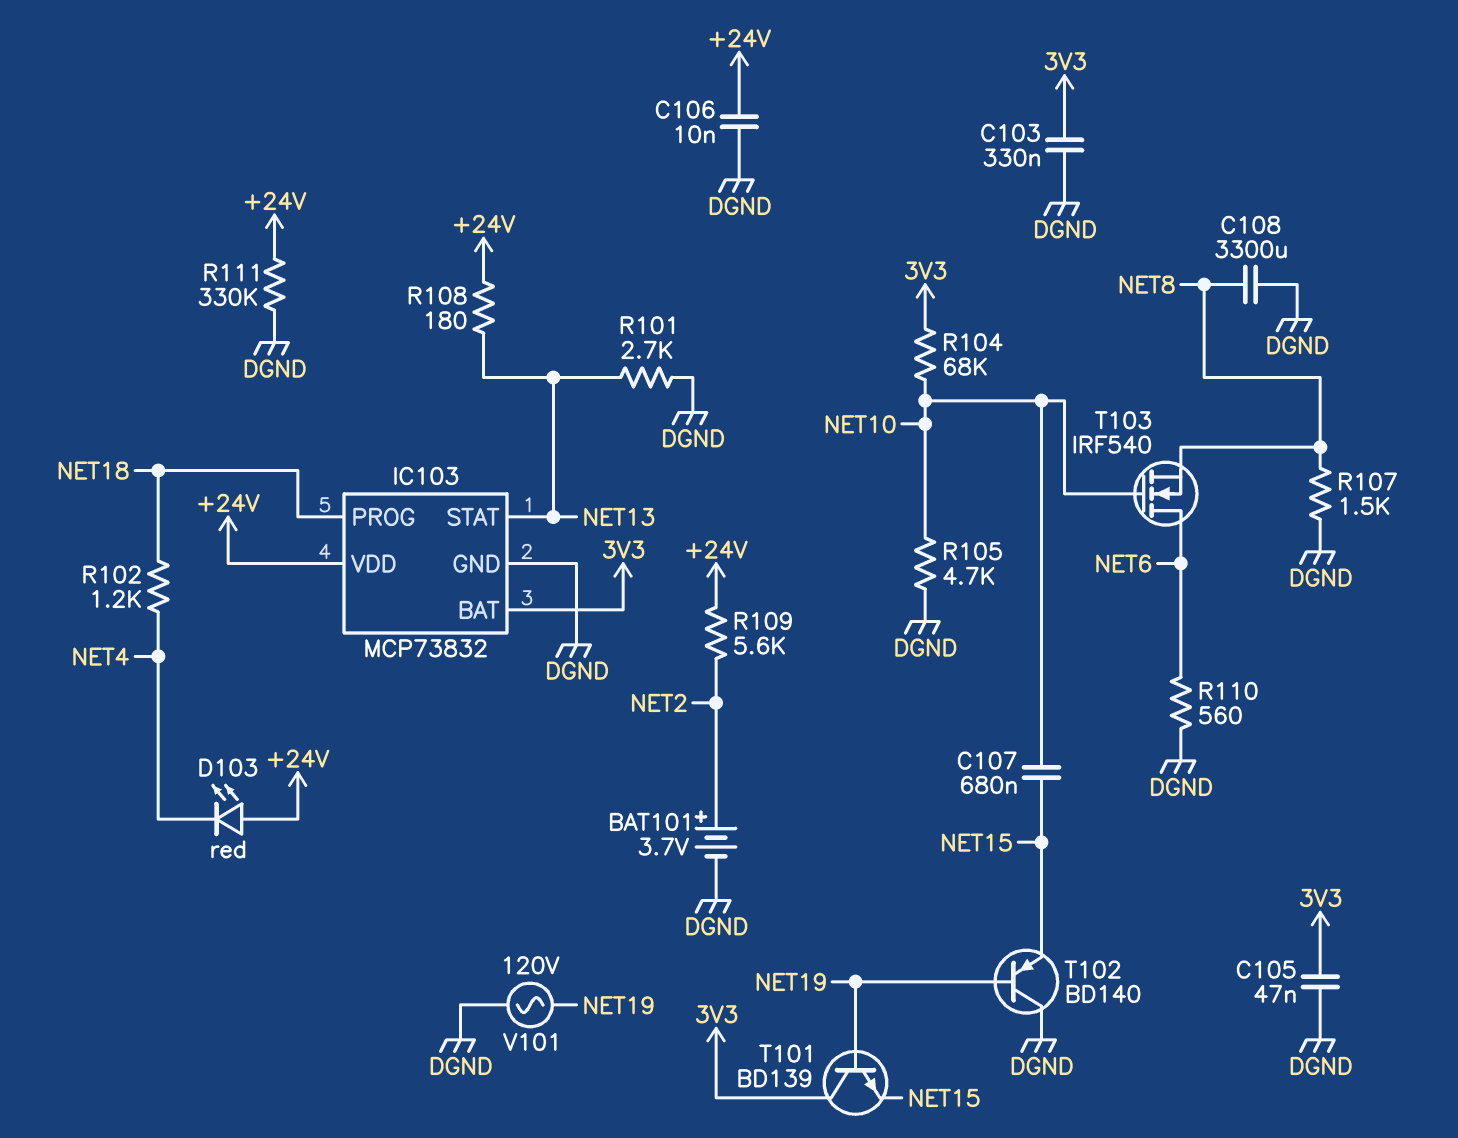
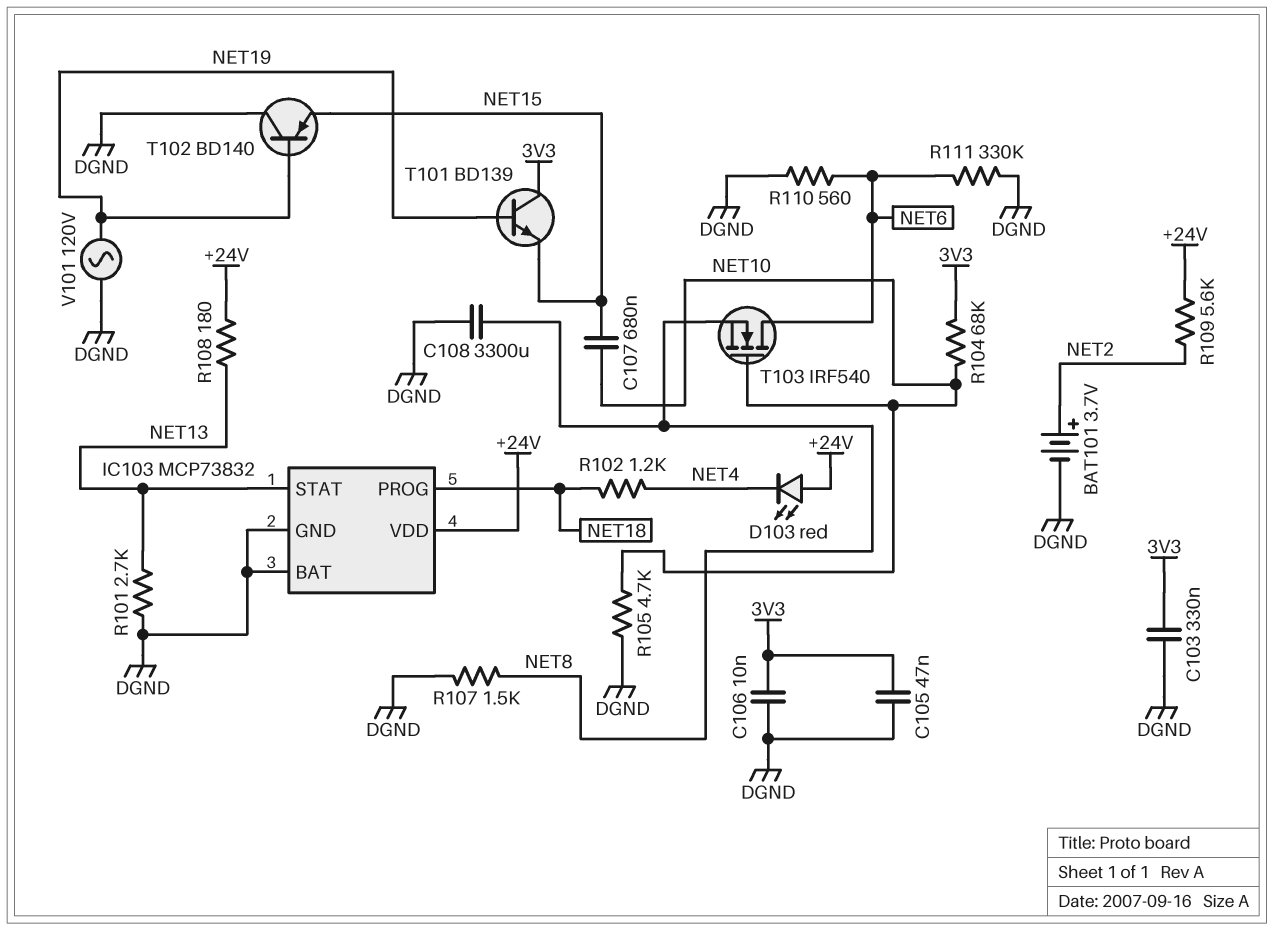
C106: 10nF (+24V, DGND) -> 10nF (3V3, DGND)
IC103 pin BAT: 3V3 -> DGND
R111: 330k (+24V, DGND) -> 330k (DGND, NET6)

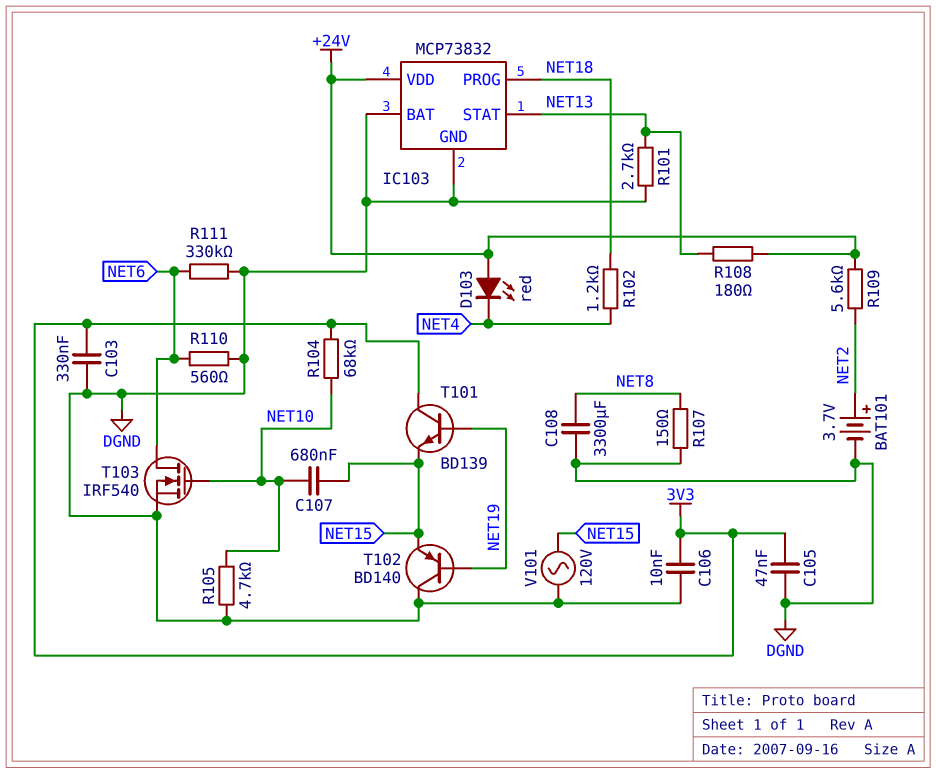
R107: 1.5k (DGND, NET8) -> 150 (DGND, NET8)
T103: NMOS IRF540 (G NET10, D NET6, S NET8) -> NMOS IRF540 (G NET10, D NET6, S DGND)
V101: AC 120V (DGND, NET19) -> AC 120V (DGND, NET15)

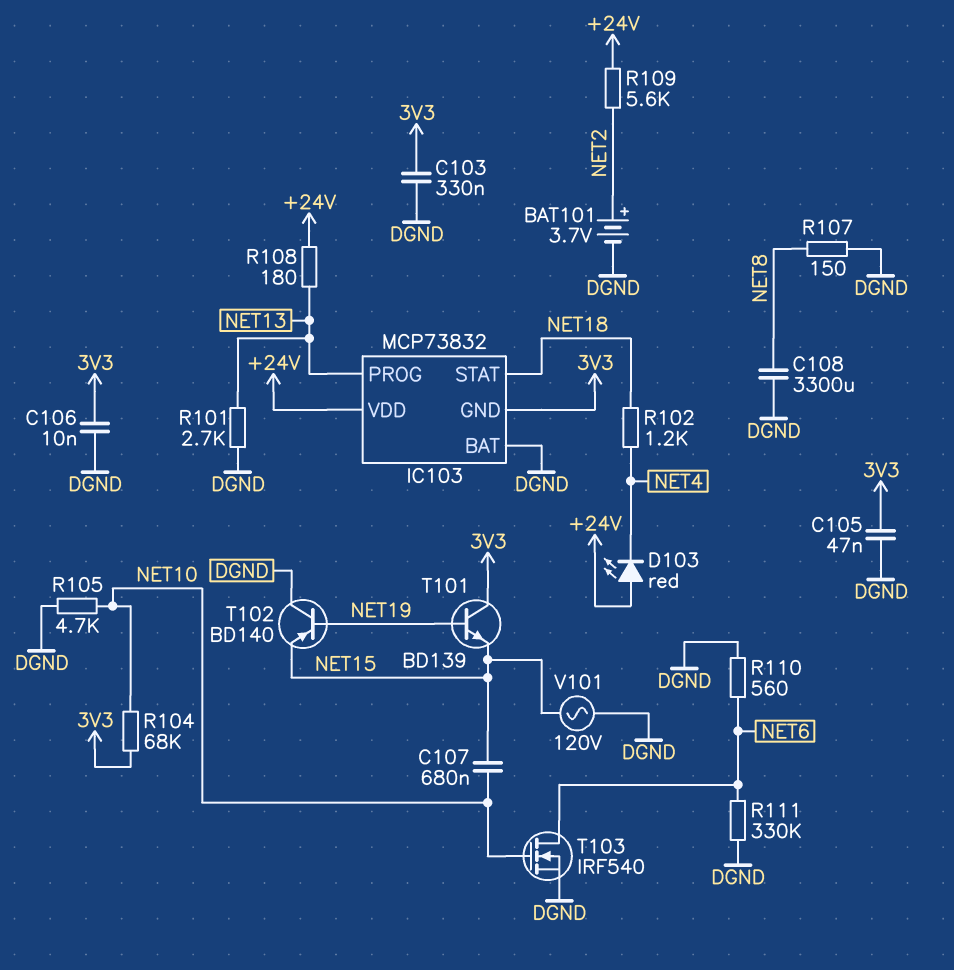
IC103 pin GND: DGND -> 3V3
IC103 pin PROG: NET18 -> NET13
IC103 pin STAT: NET13 -> NET18

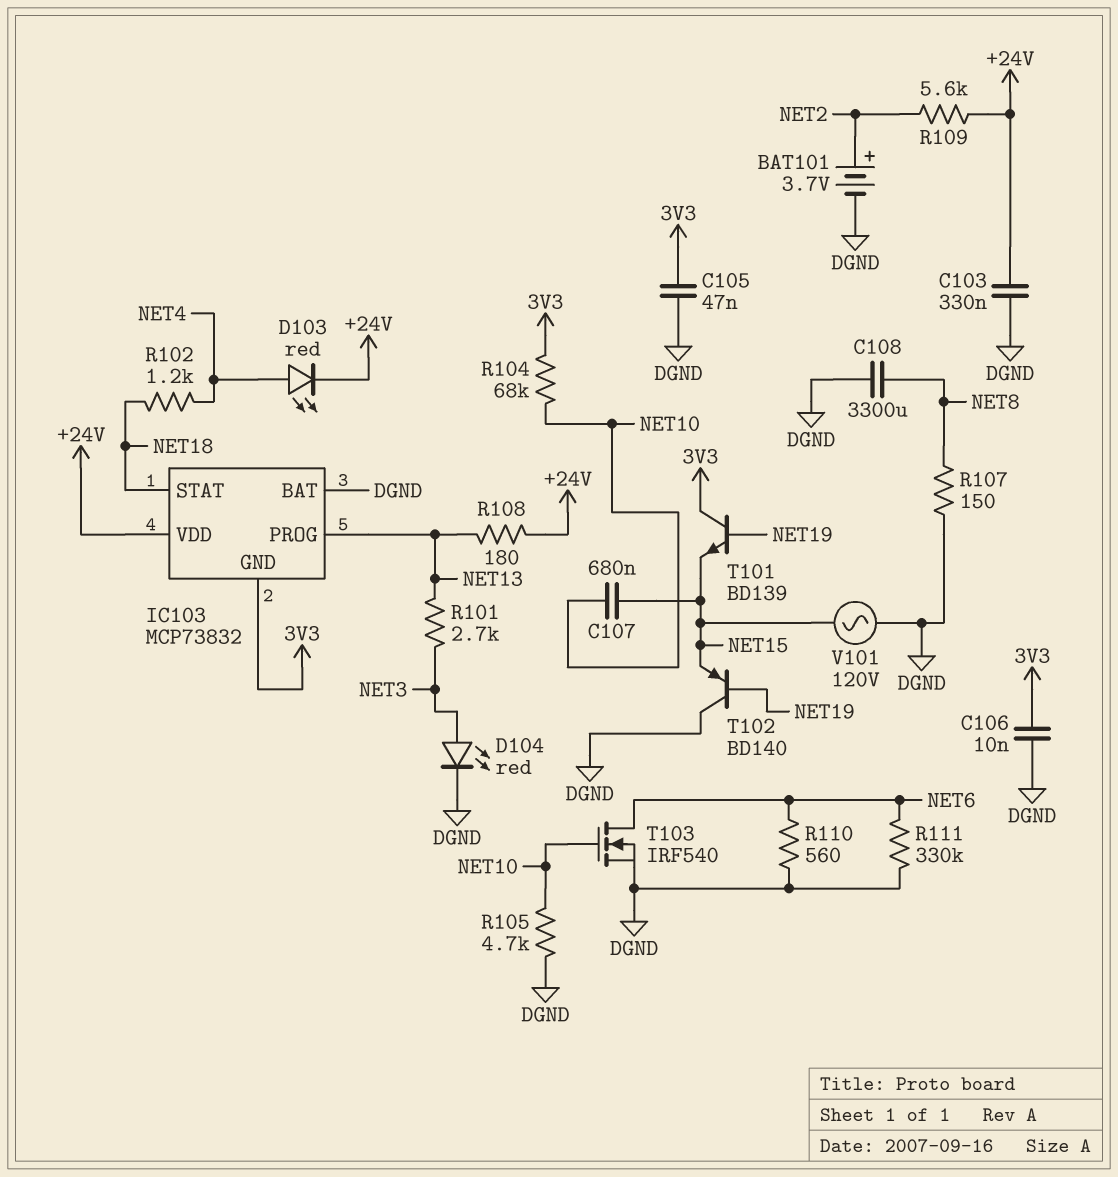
C103: 330nF (3V3, DGND) -> 330nF (+24V, DGND)
D103: LED red (A +24V, K NET4) -> LED red (A NET4, K +24V)
D104: none -> LED red (A NET3, K DGND)
R101: 2.7k (DGND, NET13) -> 2.7k (NET3, NET13)

